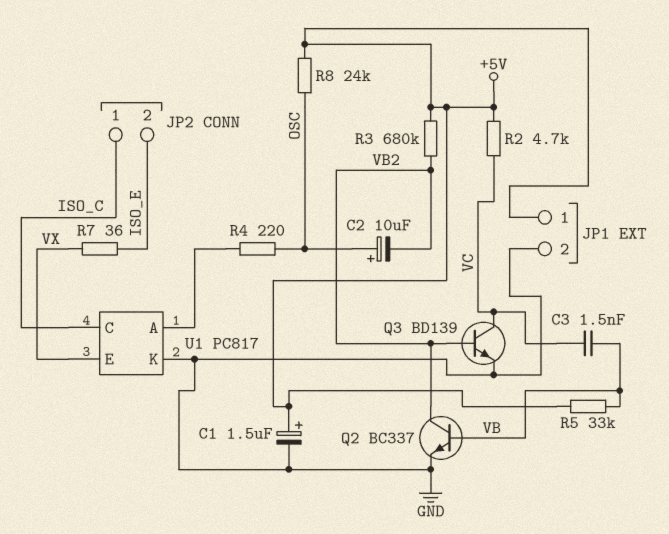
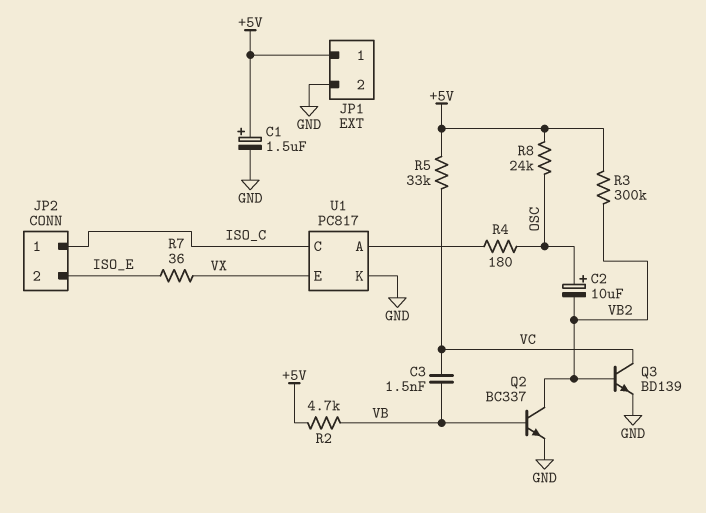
R2: 4.7k (+5V, VC) -> 4.7k (+5V, VB)
R3: 680k (+5V, VB2) -> 300k (+5V, VB2)
R4: 220 (OSC, U1/A) -> 180 (OSC, U1/A)
R5: 33k (+5V, VB) -> 33k (+5V, VC)

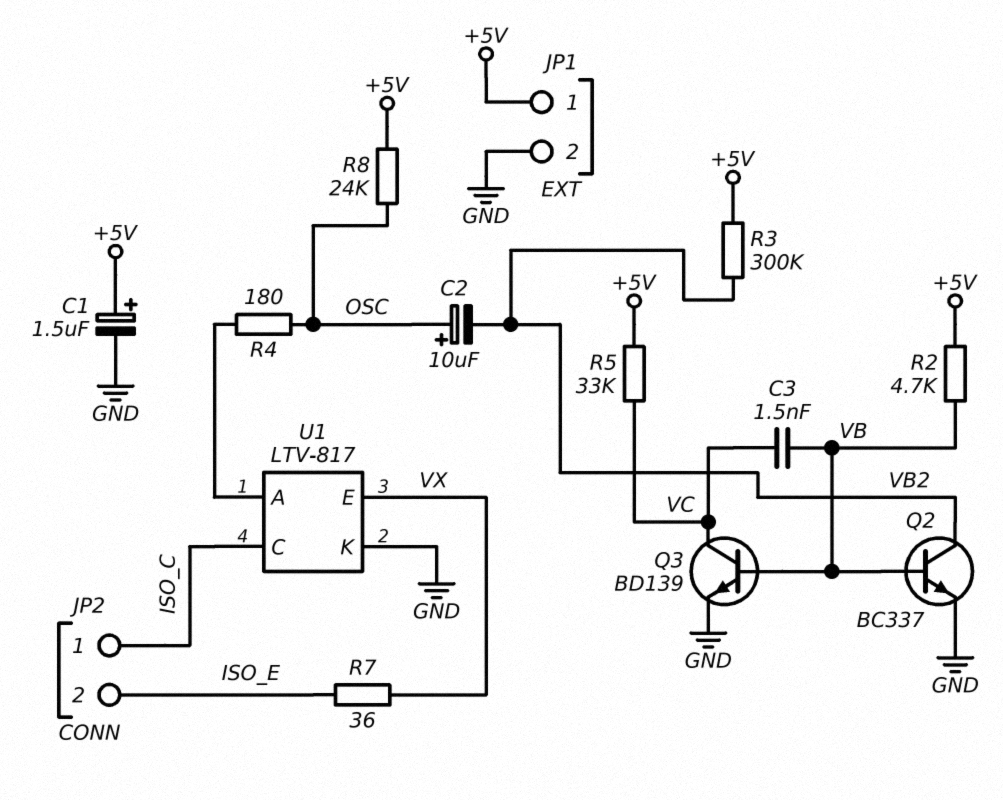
Q3: NPN BD139 (B VB2, C VC, E GND) -> NPN BD139 (B VB, C VC, E GND)
U1: PC817 -> LTV-817

